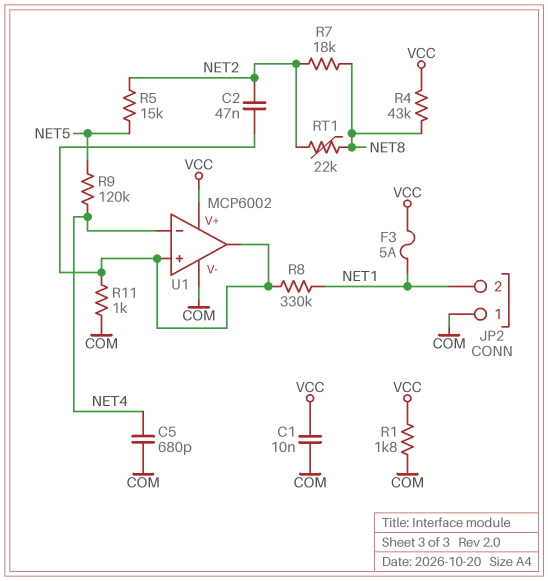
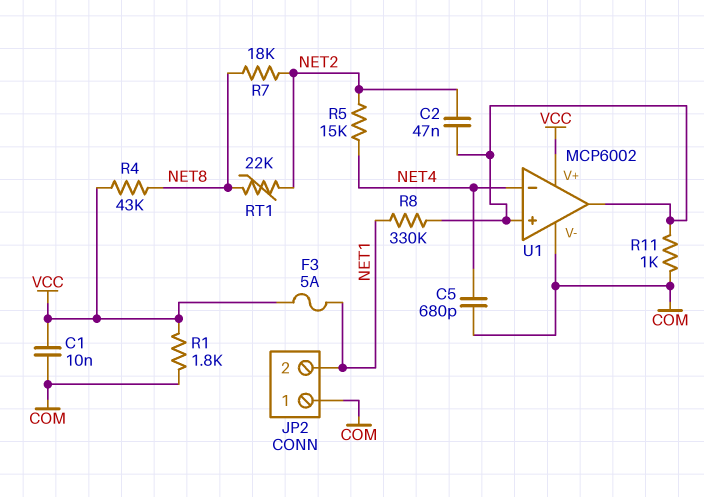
R5: 15k (NET2, NET5) -> 15k (NET2, NET4)
R9: 120k (NET4, NET5) -> none

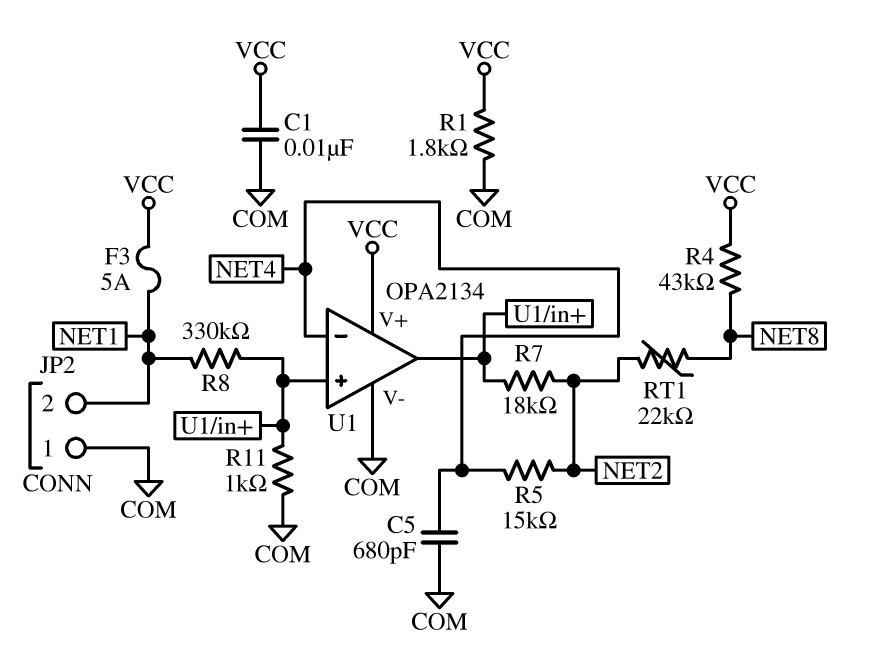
C2: 47nF (NET2, U1/in+) -> none
R7: 18k (NET2, NET8) -> 18k (NET2, U1/in+)
U1: MCP6002 -> OPA2134

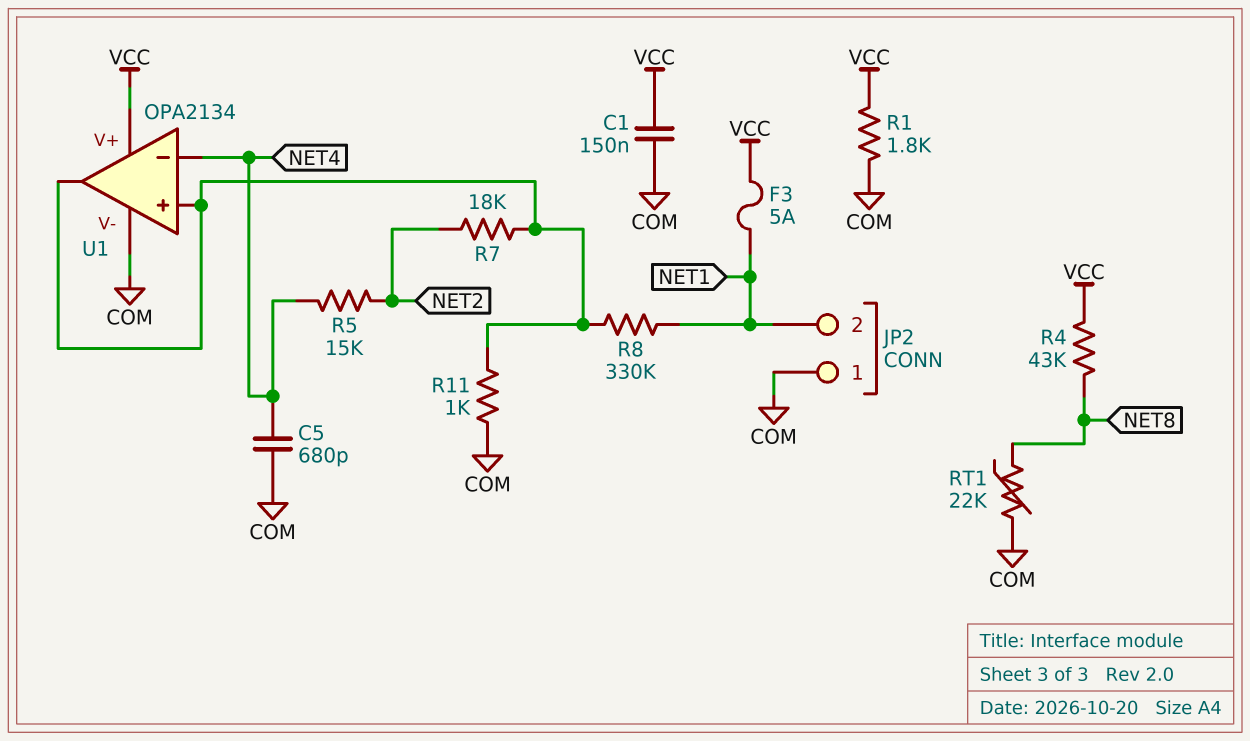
C1: 10nF (COM, VCC) -> 150nF (COM, VCC)
RT1: 22k (NET2, NET8) -> 22k (COM, NET8)

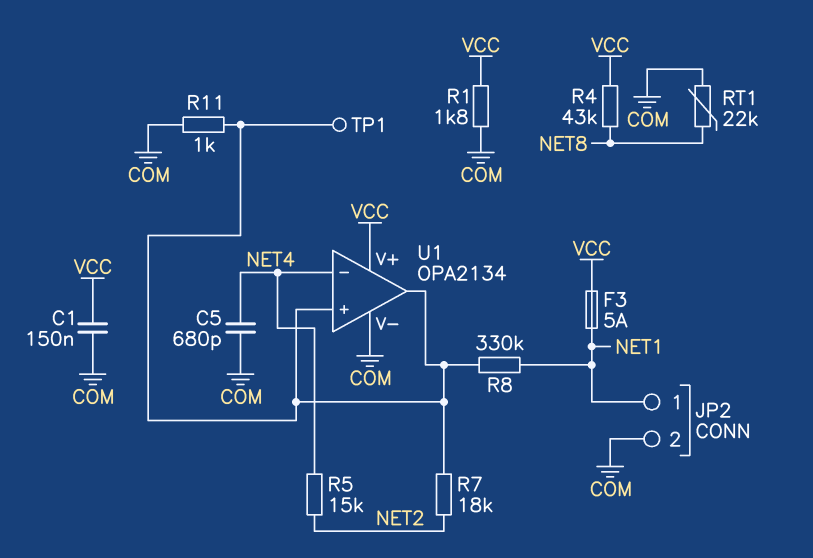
JP2 pin 1: COM -> NET1
JP2 pin 2: NET1 -> COM
TP1: none -> test point (U1/in+)

